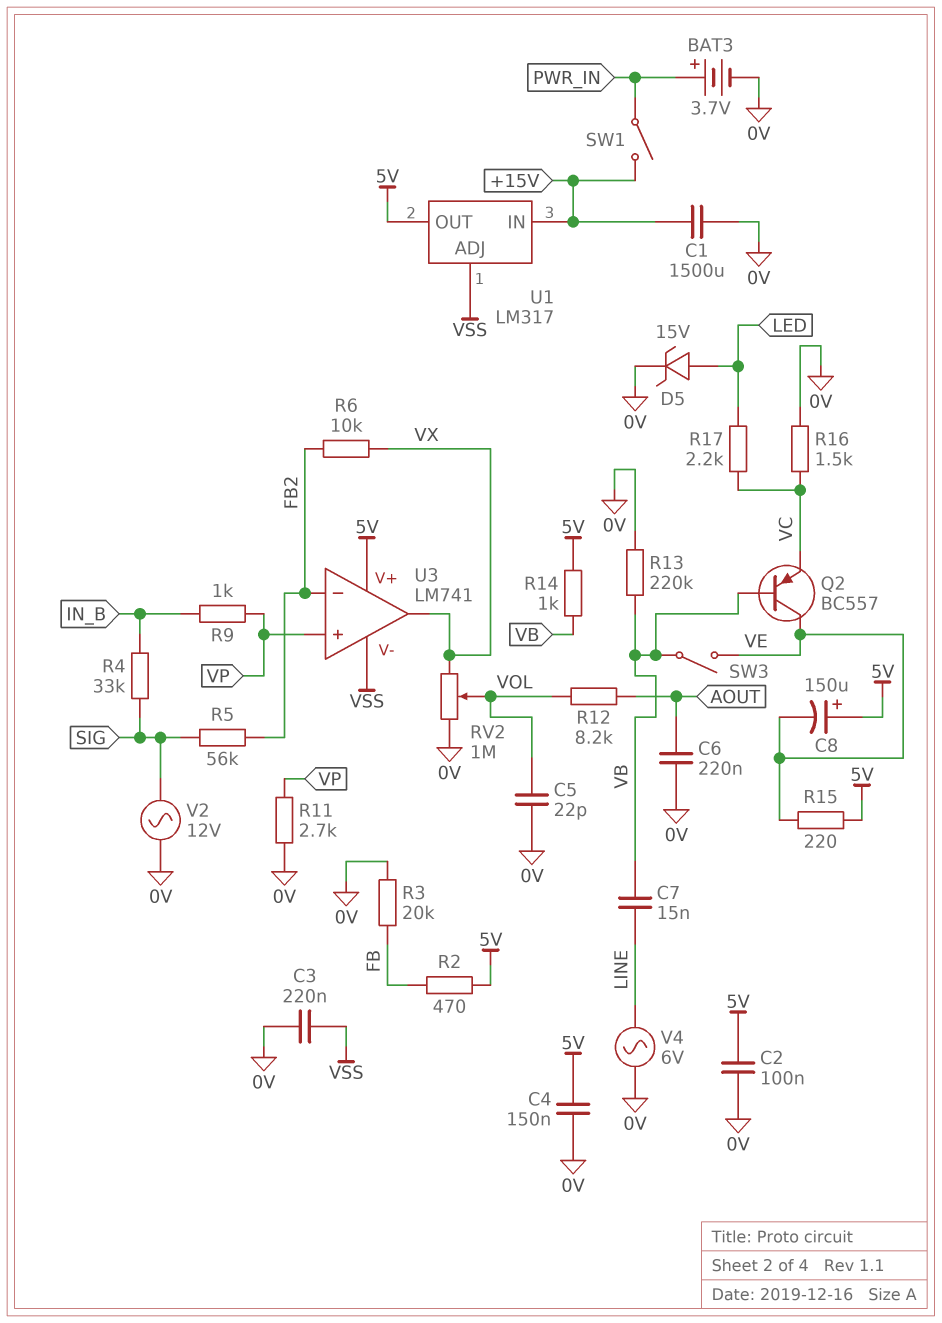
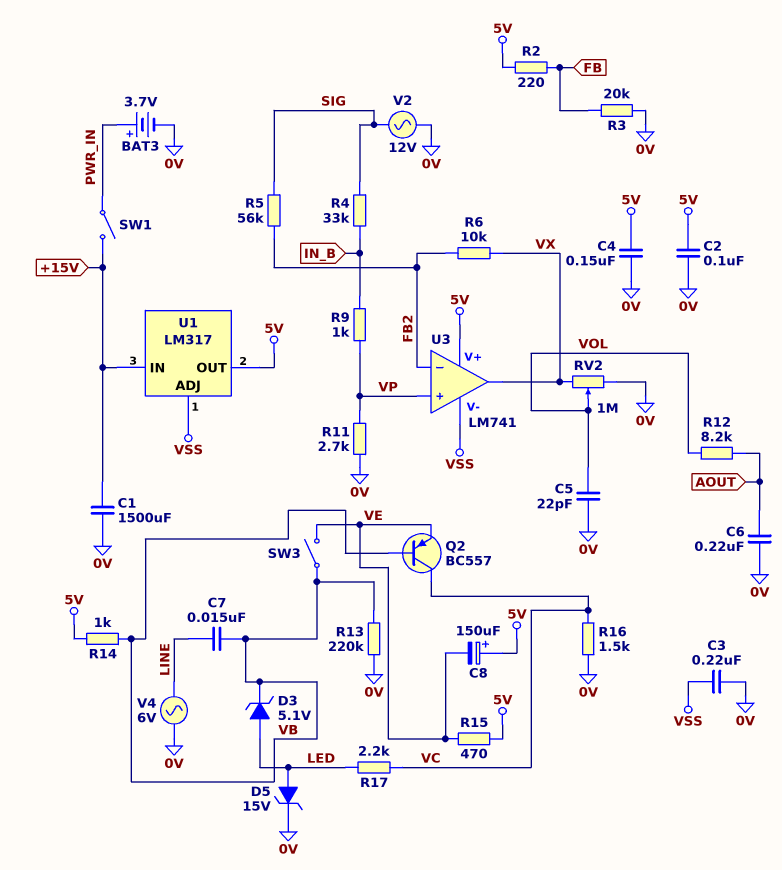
D3: none -> zener 5.1V (A LED, K VB)
Q2: PNP BC557 (B VB, C VE, E VC) -> PNP BC557 (B VB, C VC, E VE)
R2: 470 (5V, FB) -> 220 (5V, FB)
R15: 220 (5V, VE) -> 470 (5V, VE)

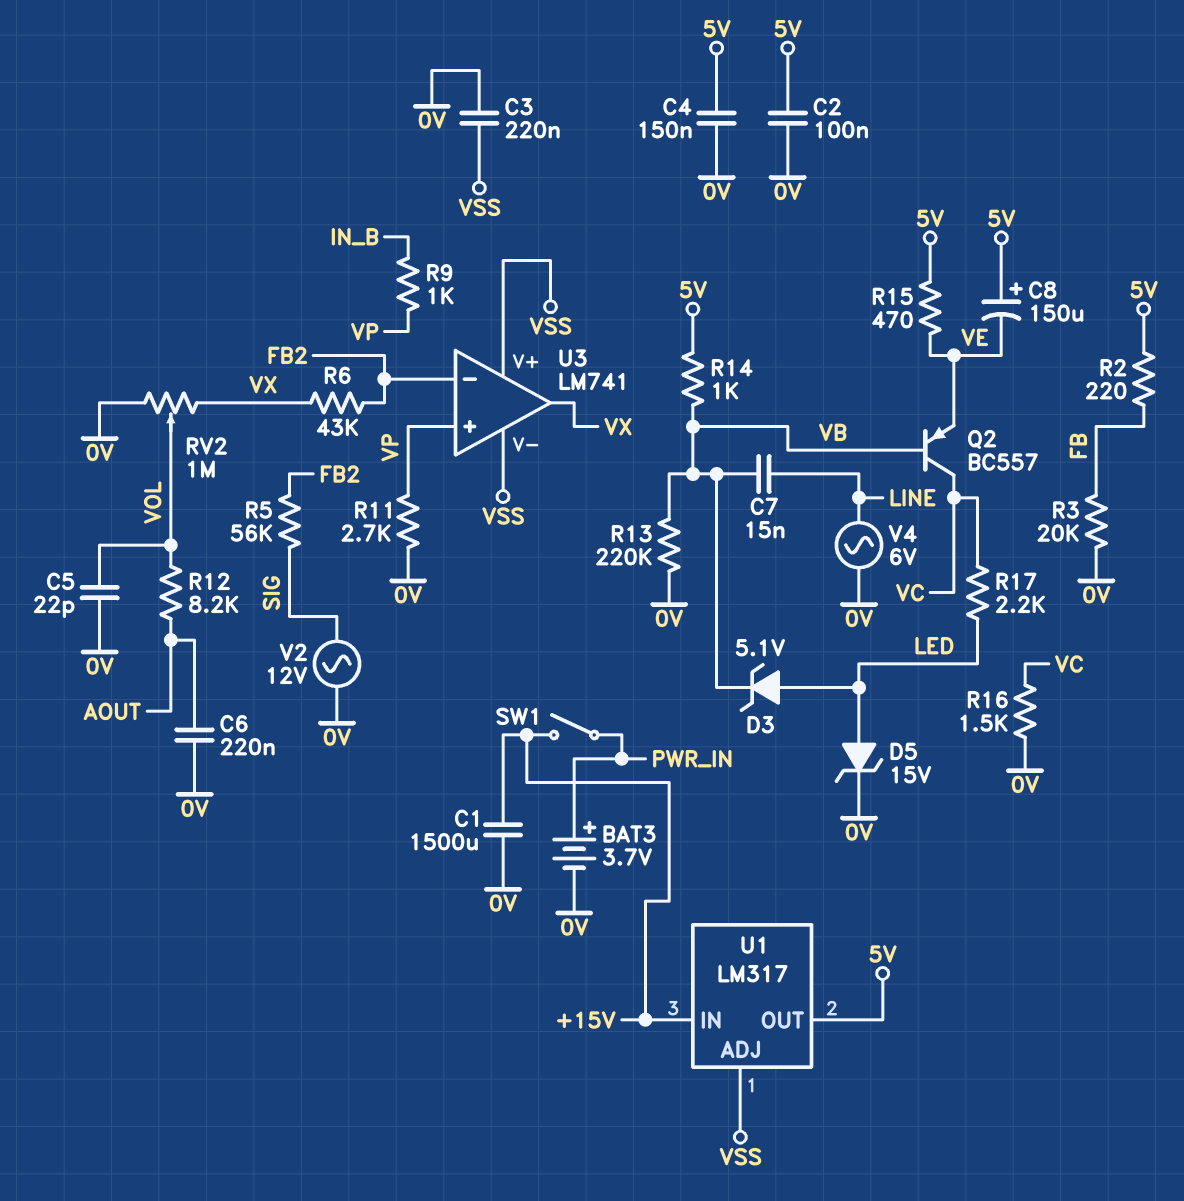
R4: 33k (IN_B, SIG) -> none
R6: 10k (FB2, VX) -> 43k (FB2, VX)
SW3: switch (VB, VE) -> none
U3 pin V+: 5V -> VSS

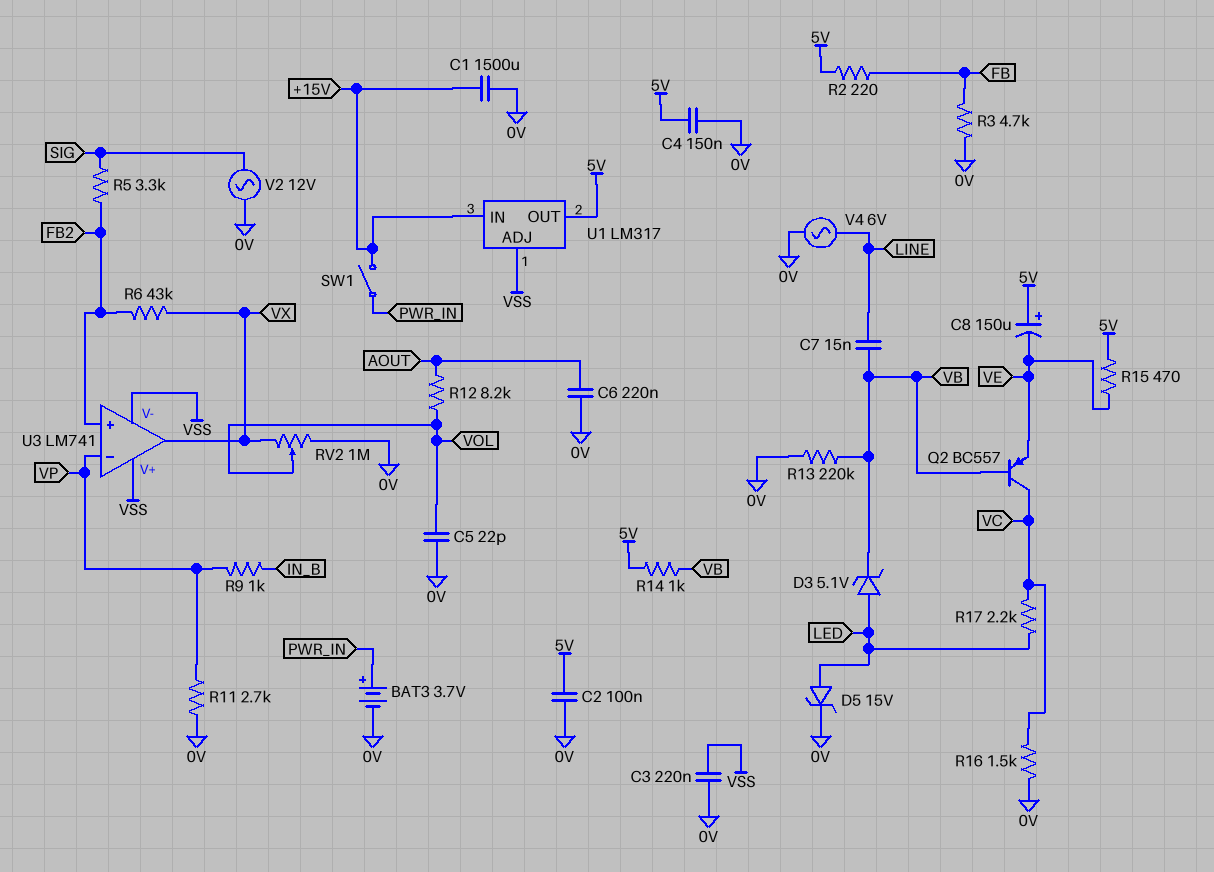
R3: 20k (0V, FB) -> 4.7k (0V, FB)
R5: 56k (FB2, SIG) -> 3.3k (FB2, SIG)
U3 pin in+: VP -> FB2
U3 pin in-: FB2 -> VP

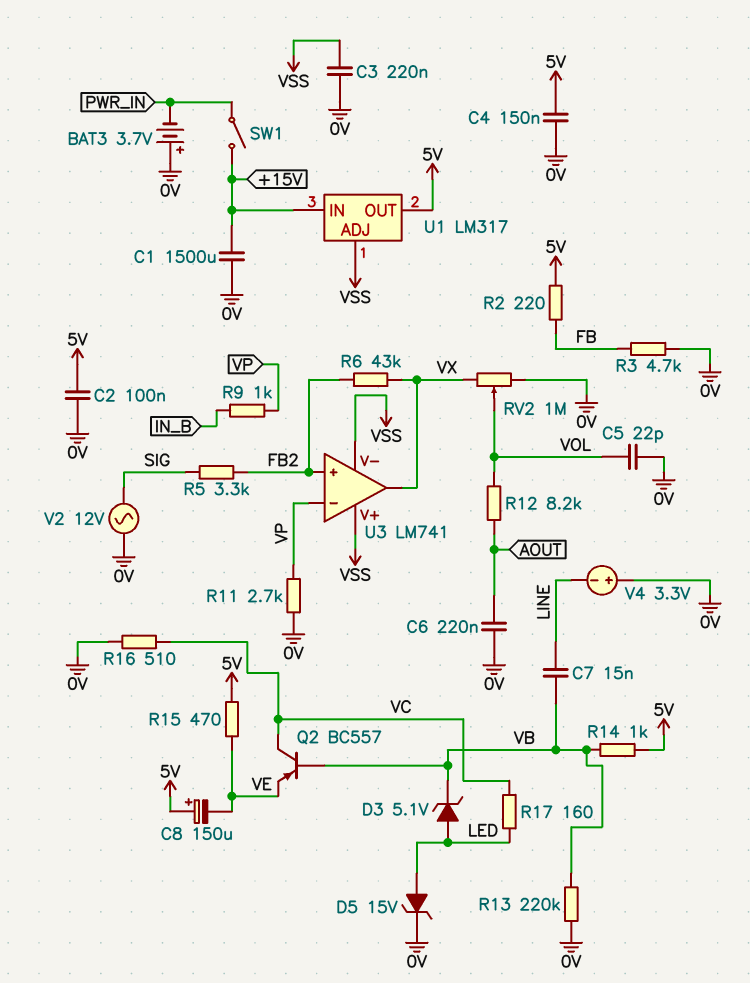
BAT3: 3.7V (plus PWR_IN, minus 0V) -> 3.7V (plus 0V, minus PWR_IN)
R16: 1.5k (0V, VC) -> 510 (0V, VC)
R17: 2.2k (LED, VC) -> 160 (LED, VC)
V4: AC 6V (0V, LINE) -> 3.3V (plus 0V, minus LINE)

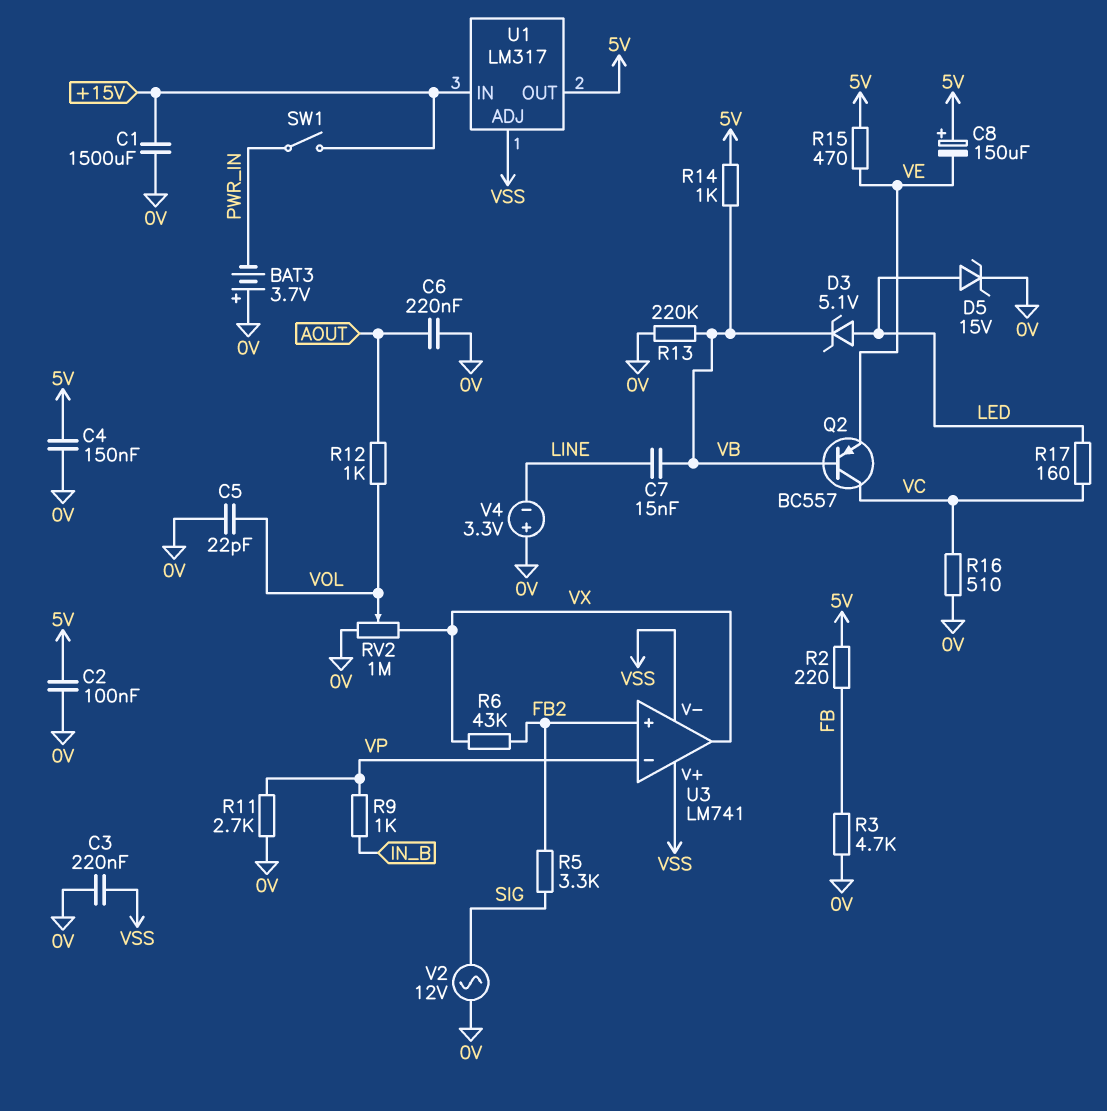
R12: 8.2k (AOUT, VOL) -> 1k (AOUT, VOL)

